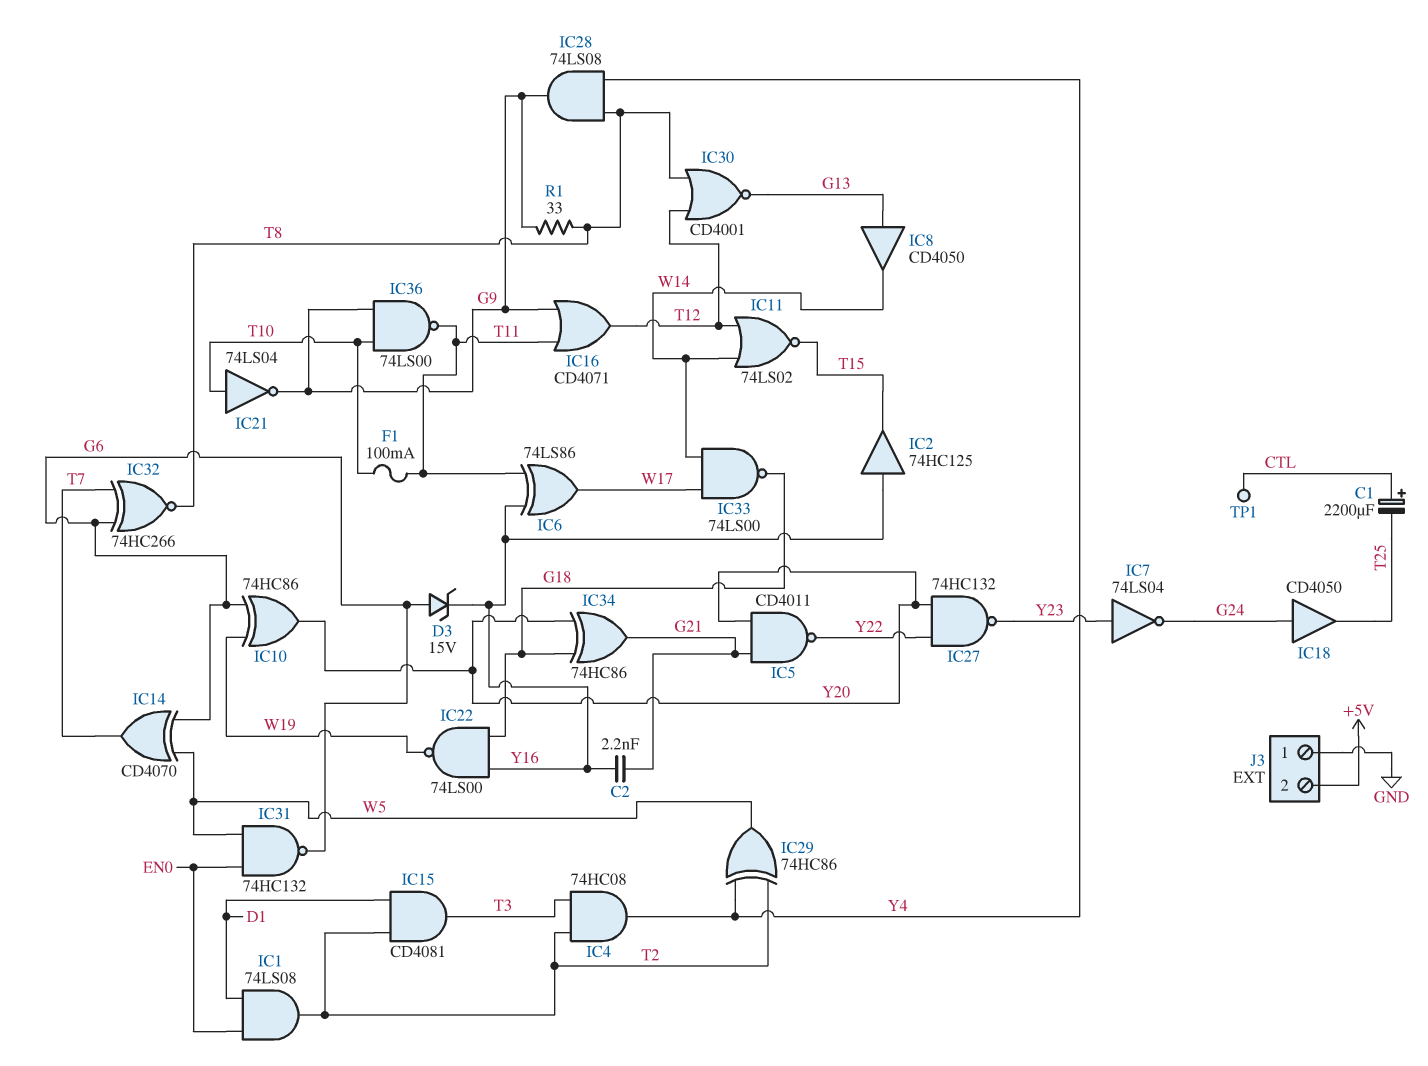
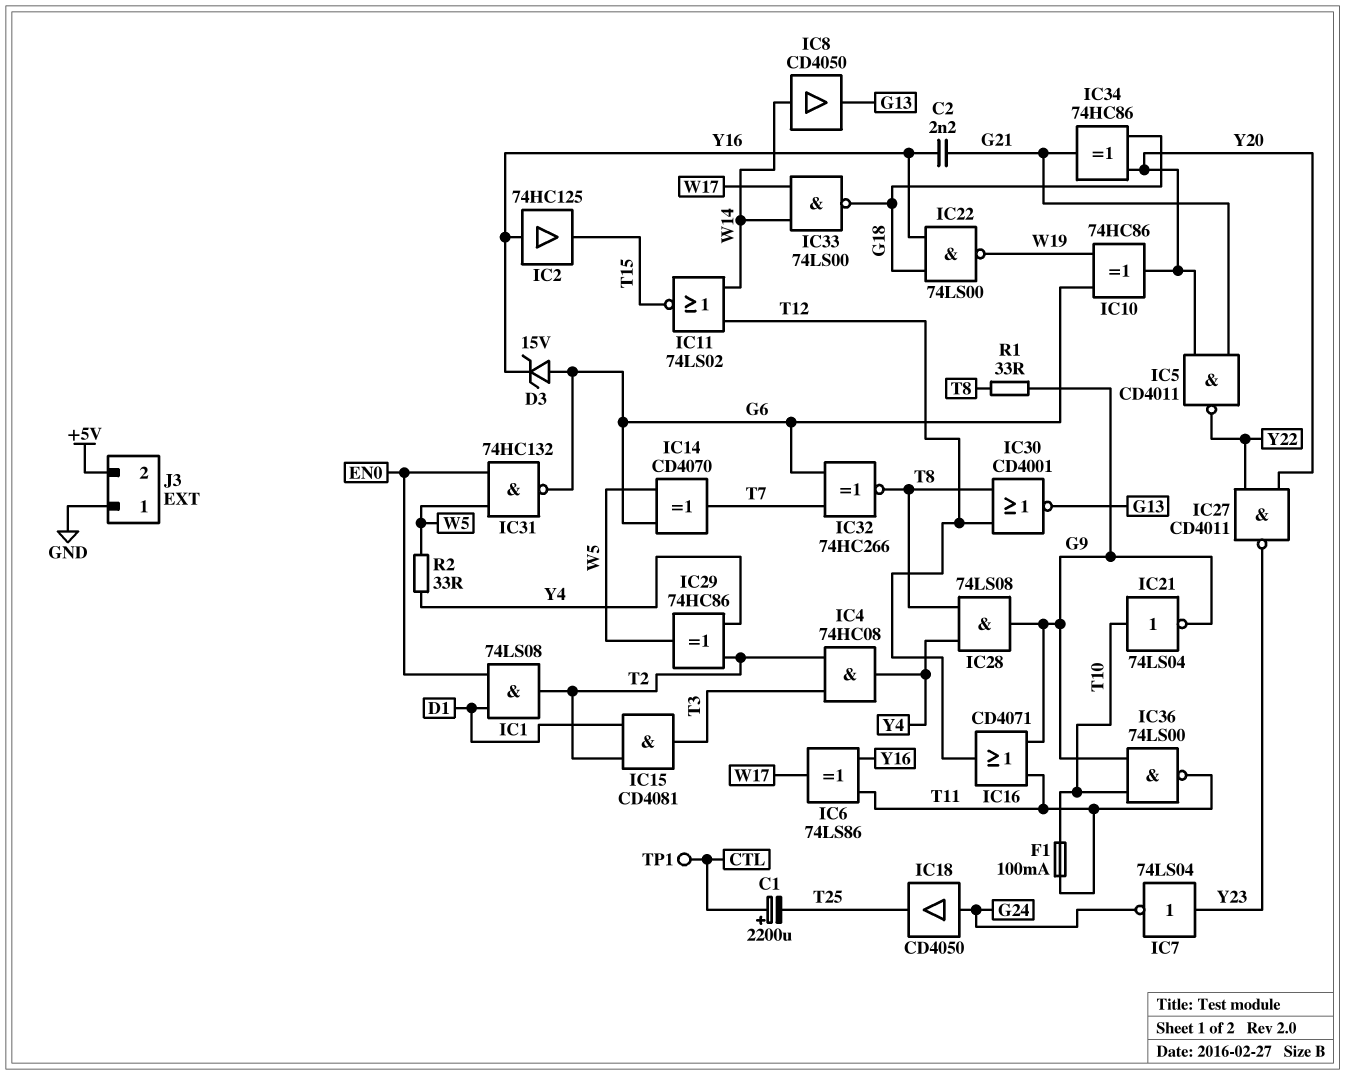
IC8: buffer CD4050 (in G13, out W14) -> buffer CD4050 (in W14, out G13)
IC27: NAND 74HC132 (in Y20, in Y22, out Y23) -> NAND CD4011 (in Y20, in Y22, out Y23)
R2: none -> 33 (W5, Y4)

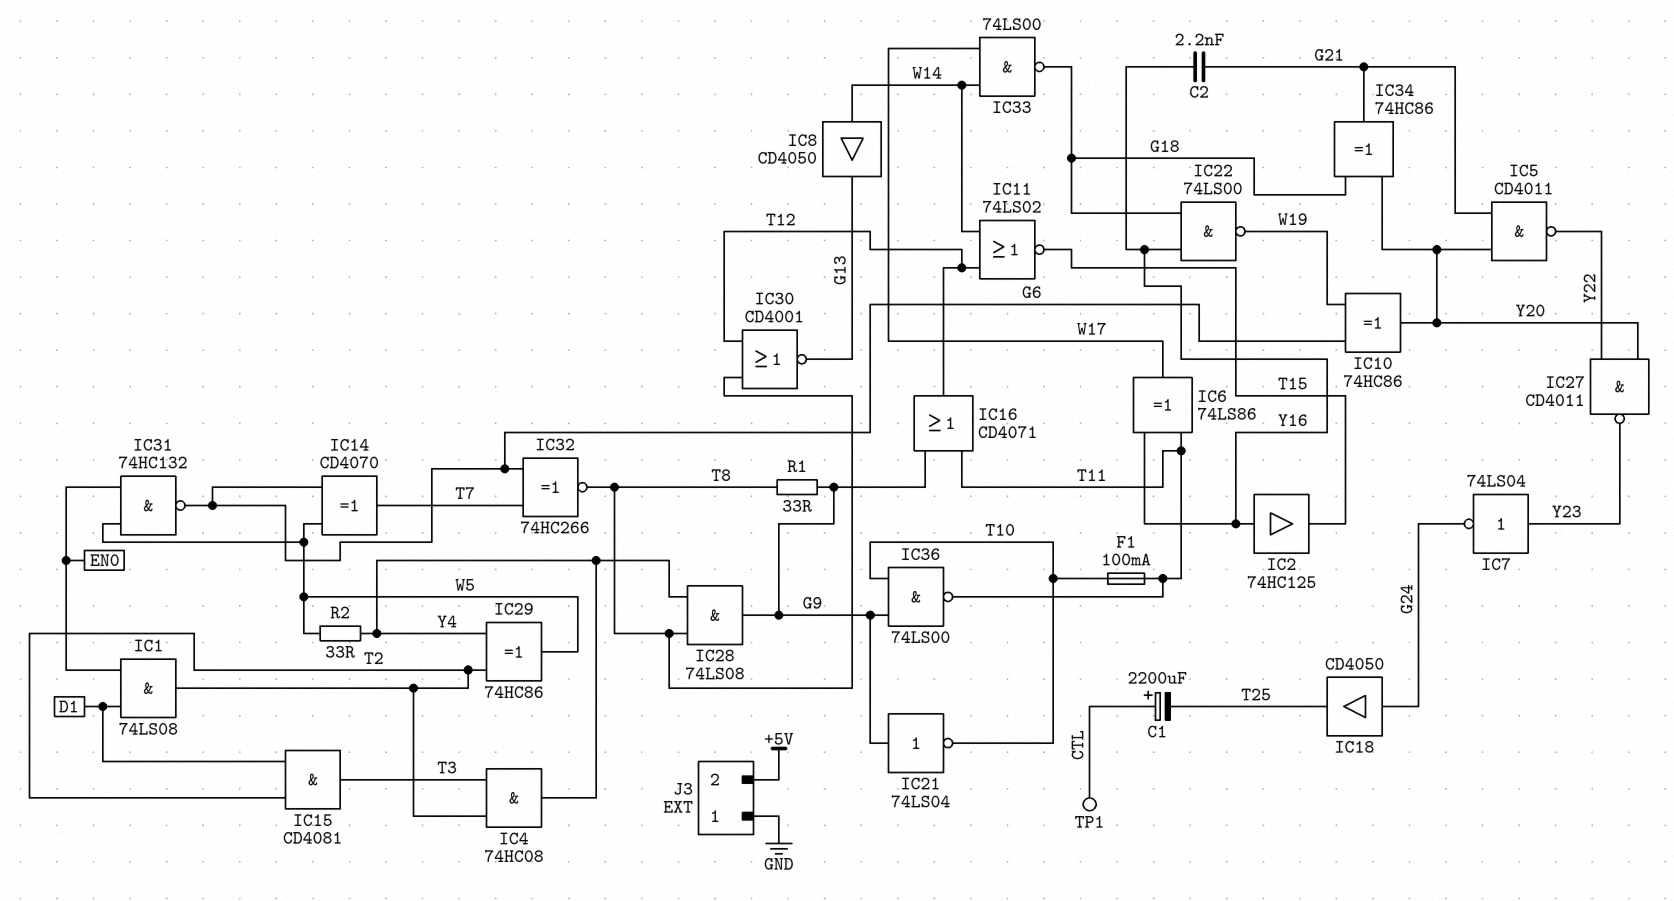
D3: zener 15V (A G6, K Y16) -> none
IC21: NOT 74LS04 (in T10, out G9) -> NOT 74LS04 (in G9, out T10)

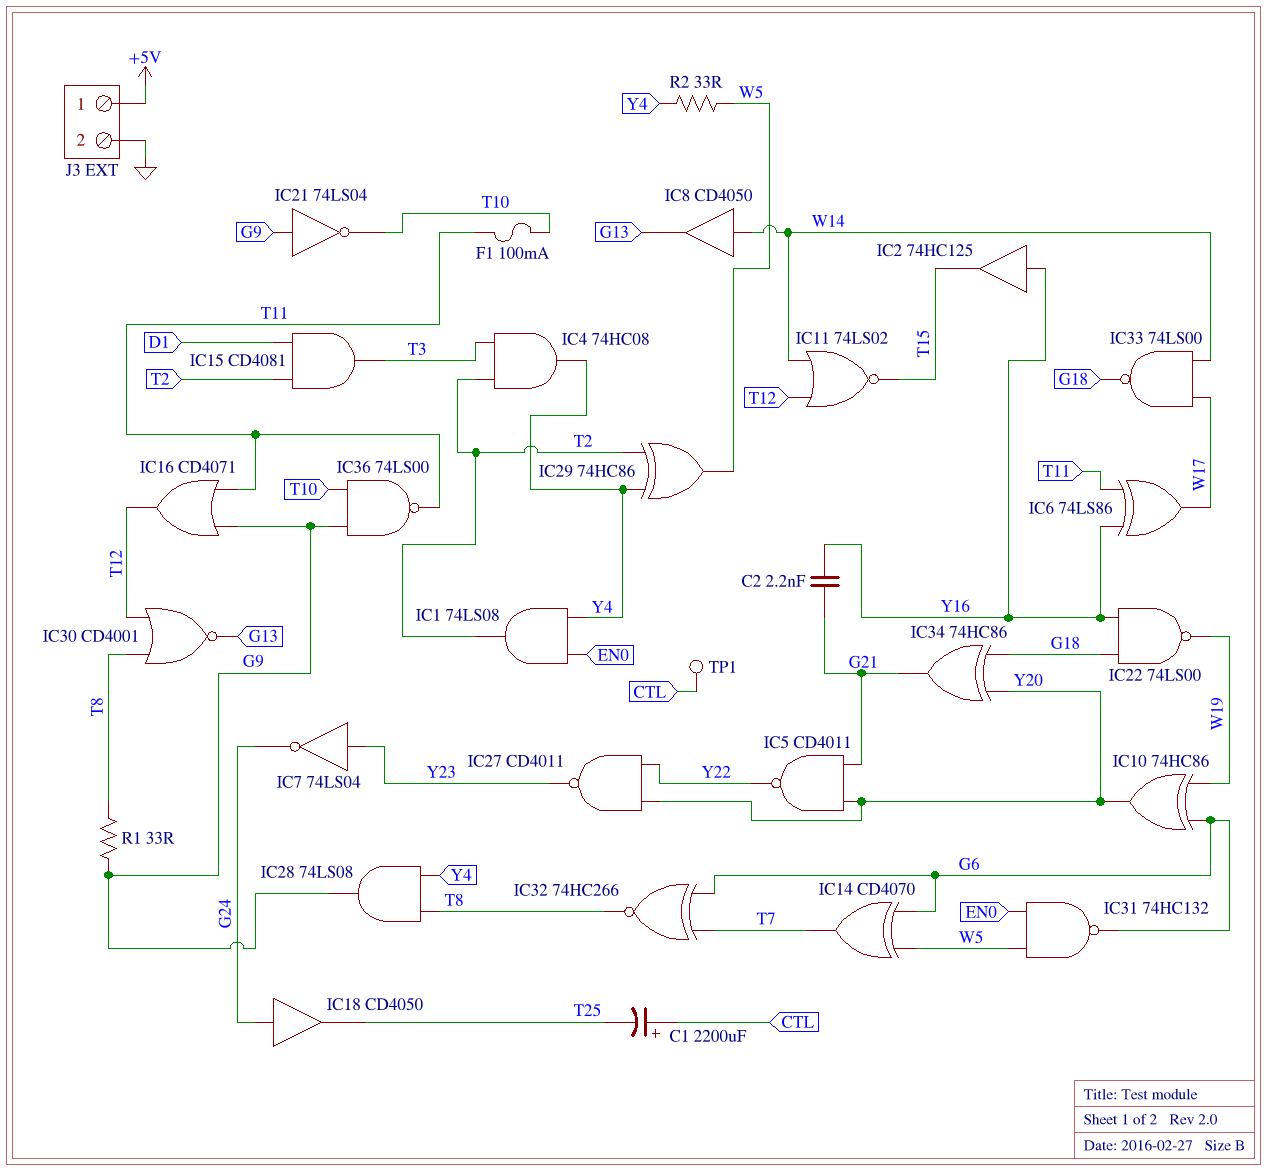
IC1: AND 74LS08 (in D1, in EN0, out T2) -> AND 74LS08 (in EN0, in Y4, out T2)
J3 pin 1: GND -> +5V
J3 pin 2: +5V -> GND

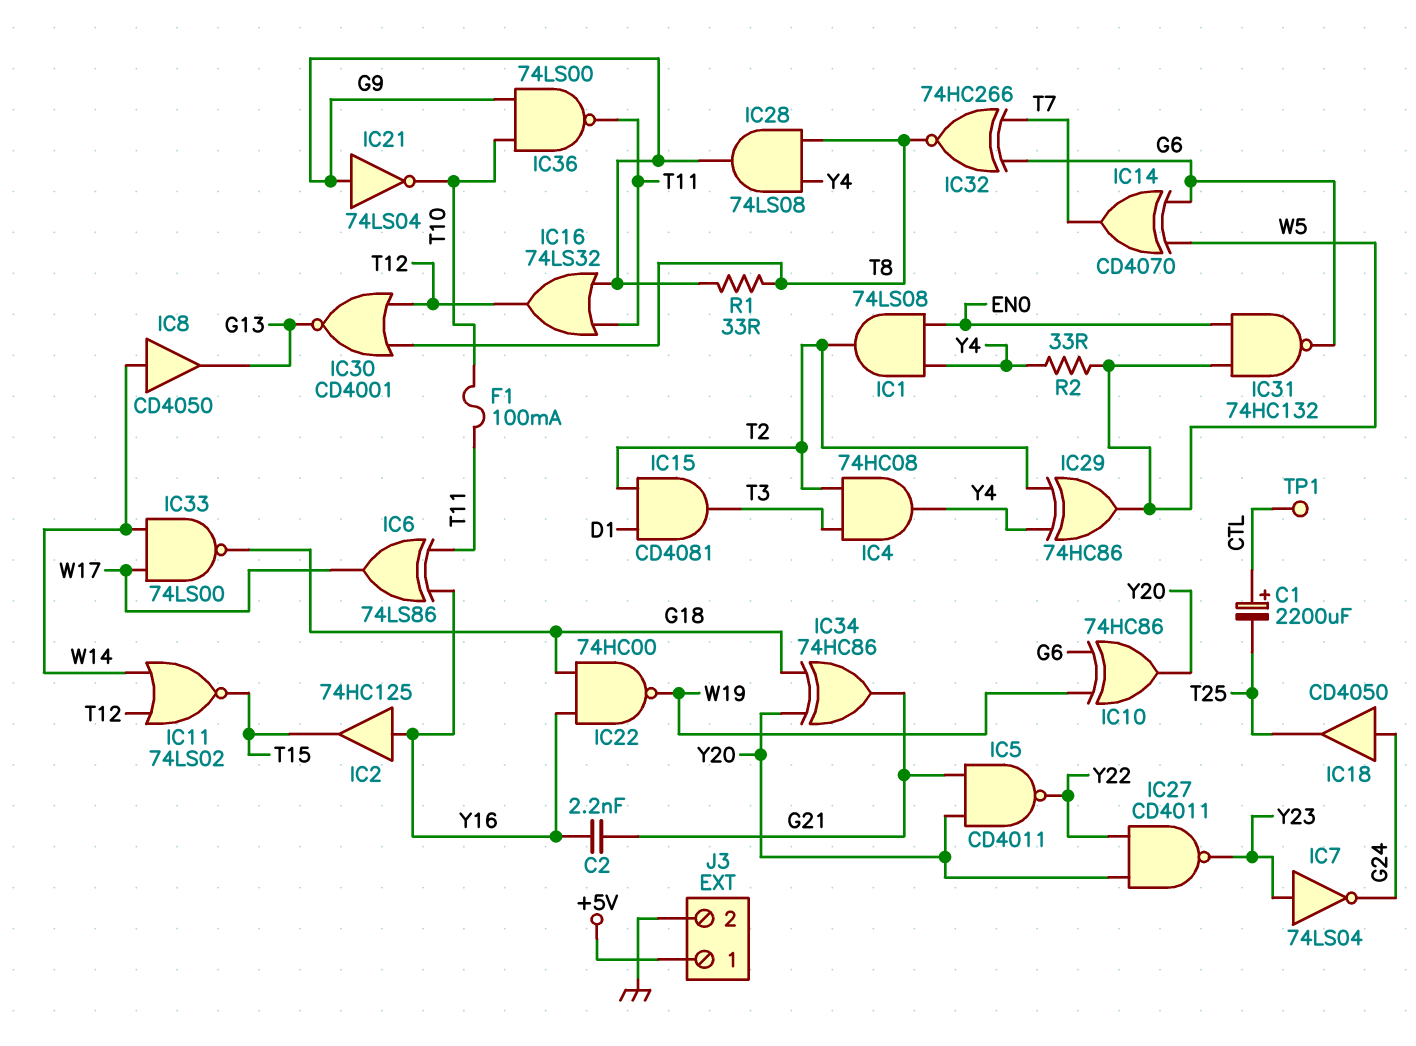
IC16: OR CD4071 (in G9, in T11, out T12) -> OR 74LS32 (in G9, in T11, out T12)
IC22: NAND 74LS00 (in G18, in Y16, out W19) -> NAND 74HC00 (in G18, in Y16, out W19)

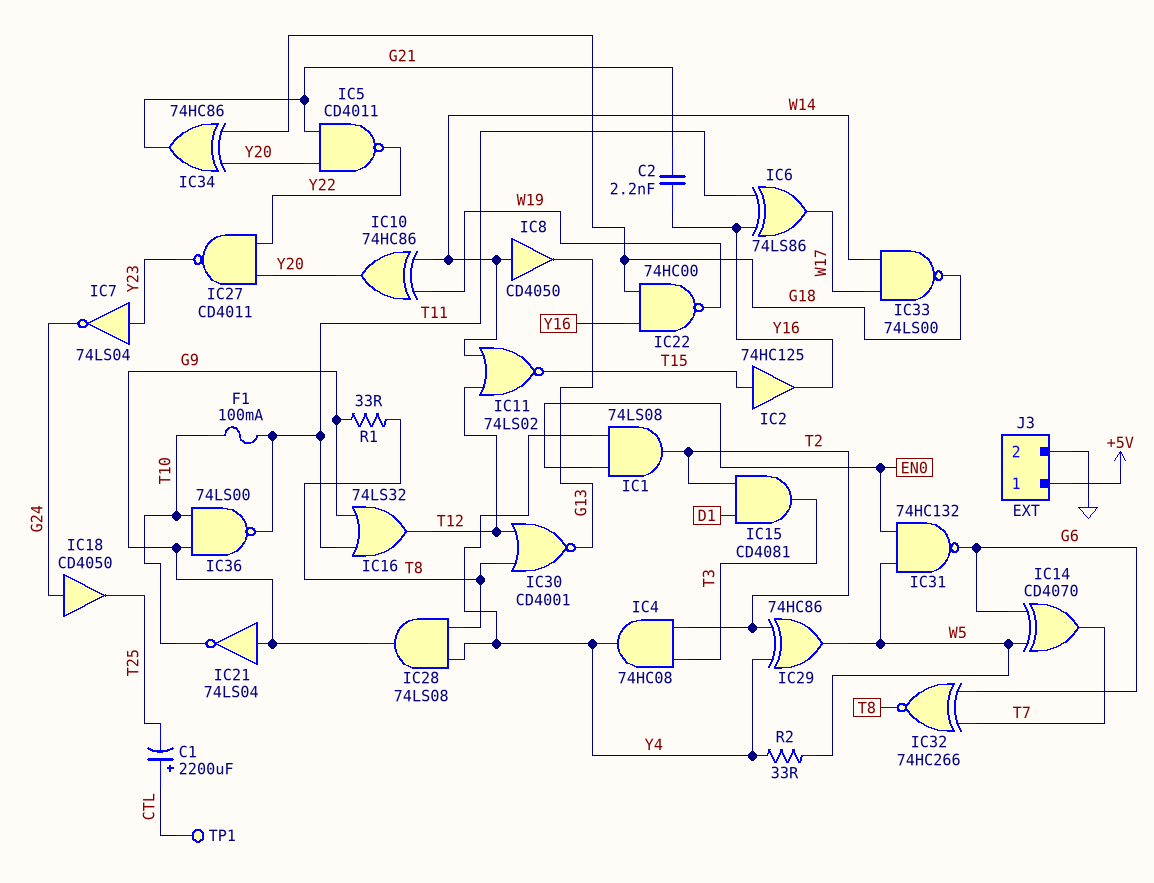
IC2: buffer 74HC125 (in Y16, out T15) -> buffer 74HC125 (in T15, out Y16)
IC10: XOR 74HC86 (in G6, in W19, out Y20) -> XOR 74HC86 (in W14, in W19, out Y20)

